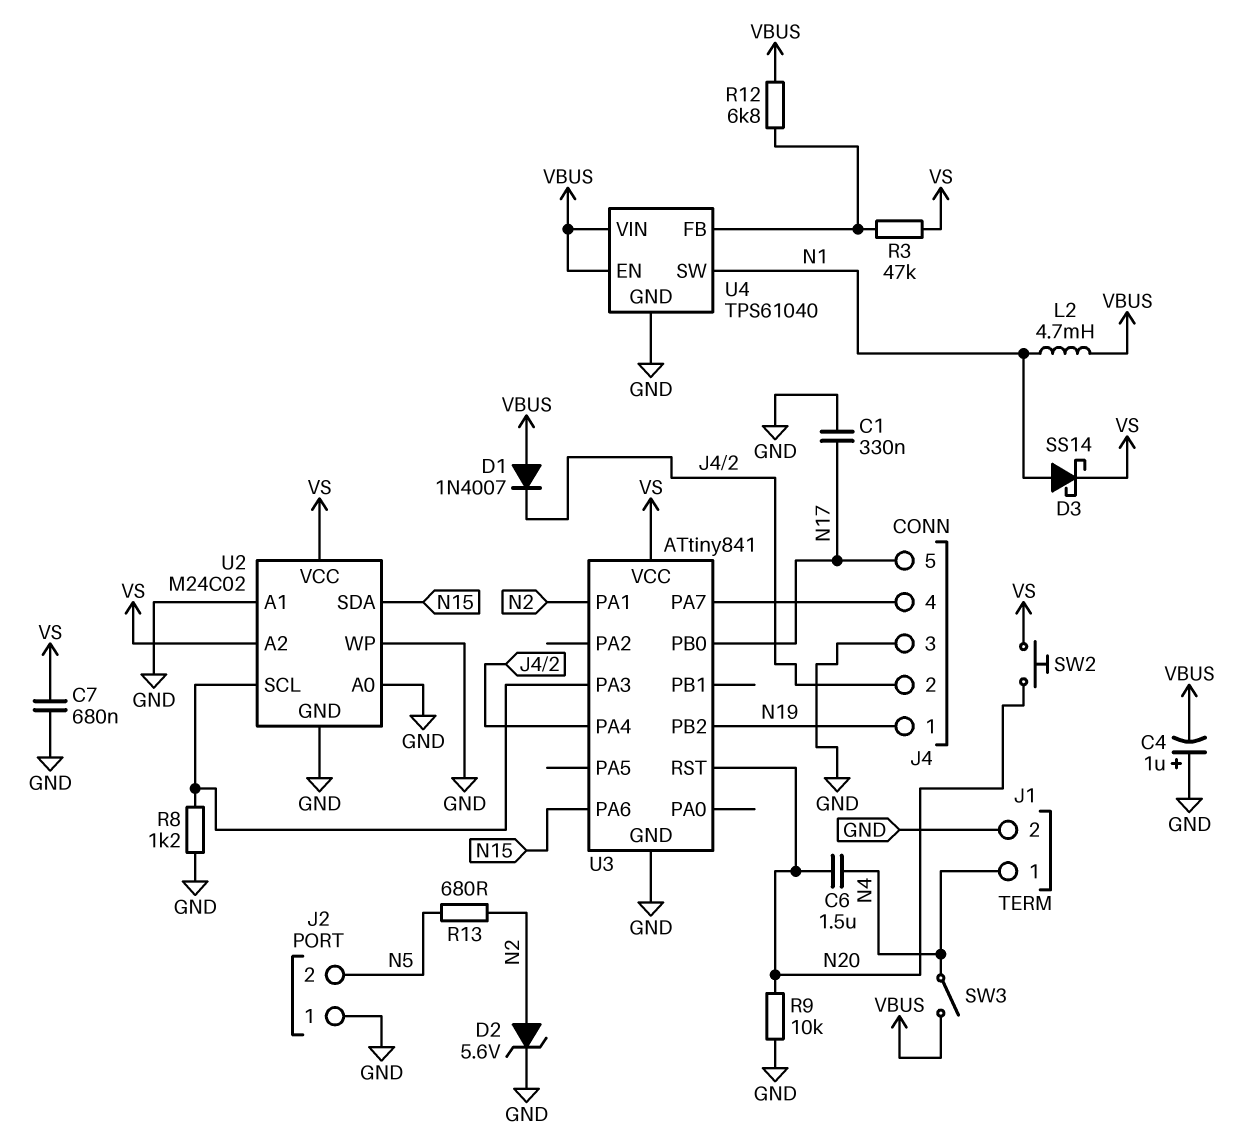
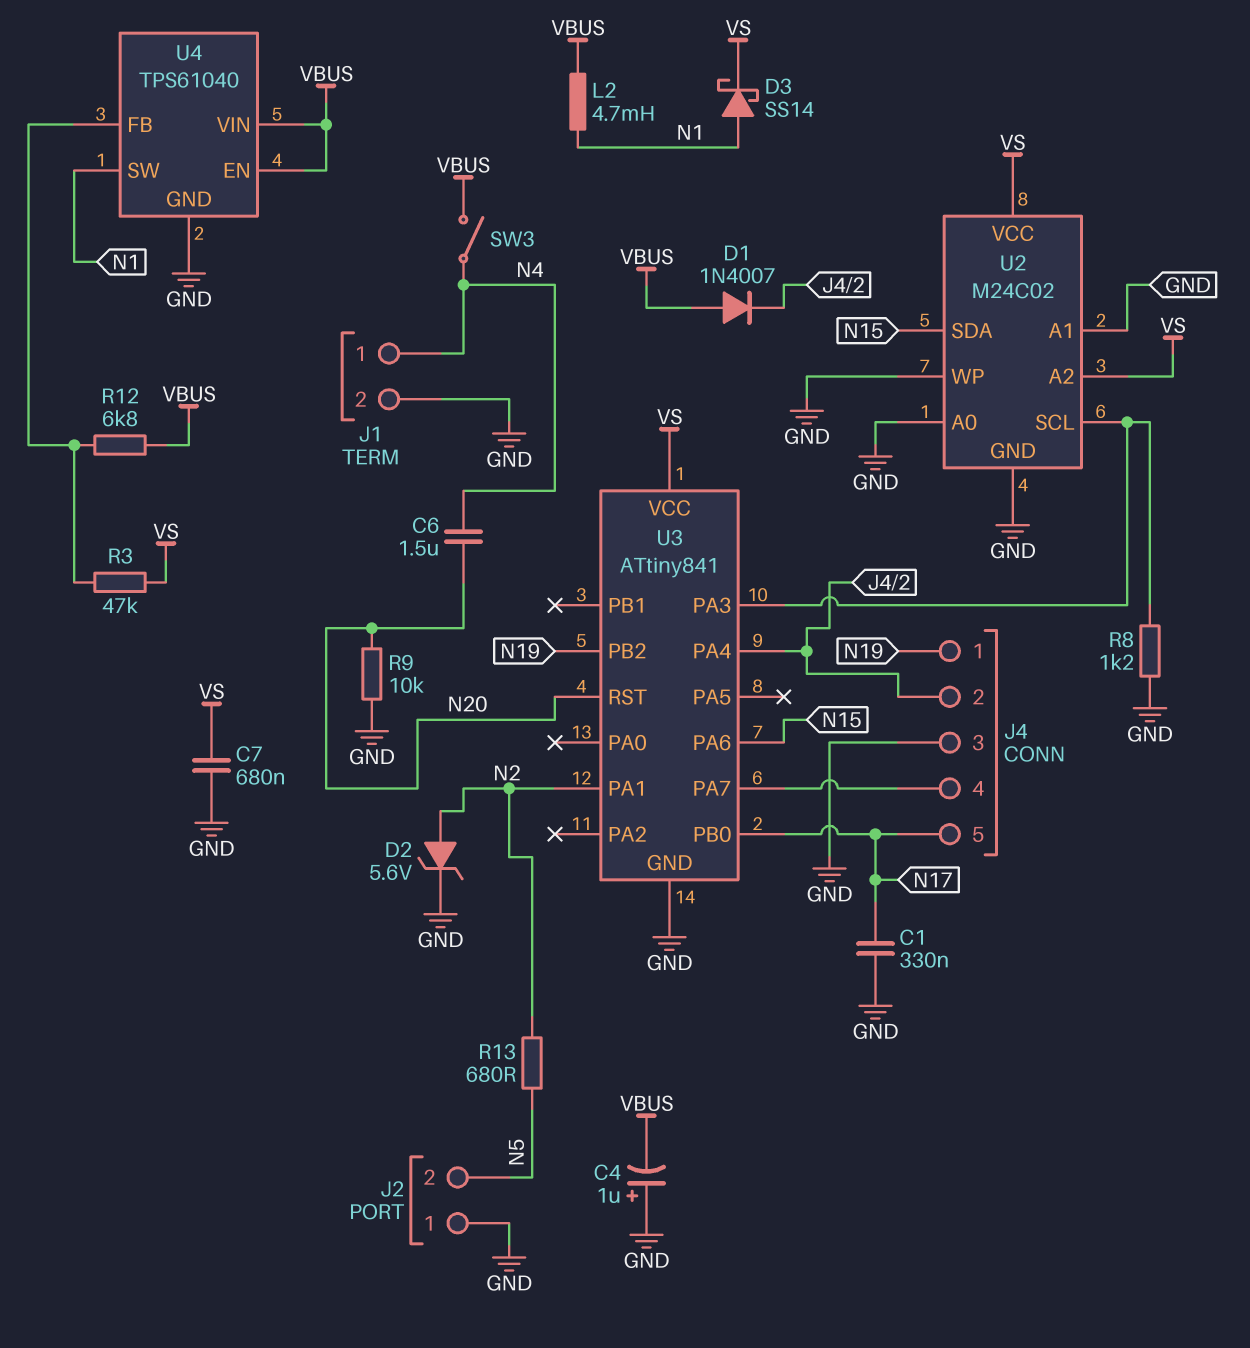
SW2: button (N20, VS) -> none

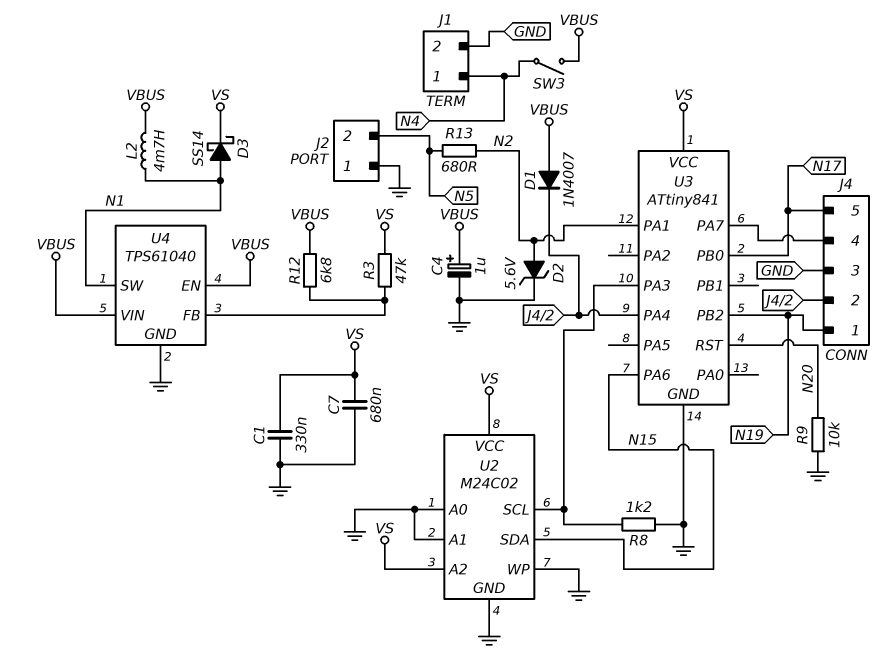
C1: 330nF (GND, N17) -> 330nF (GND, VS)
C4: 1uF (plus GND, minus VBUS) -> 1uF (plus VBUS, minus GND)
C6: 1.5uF (N4, N20) -> none

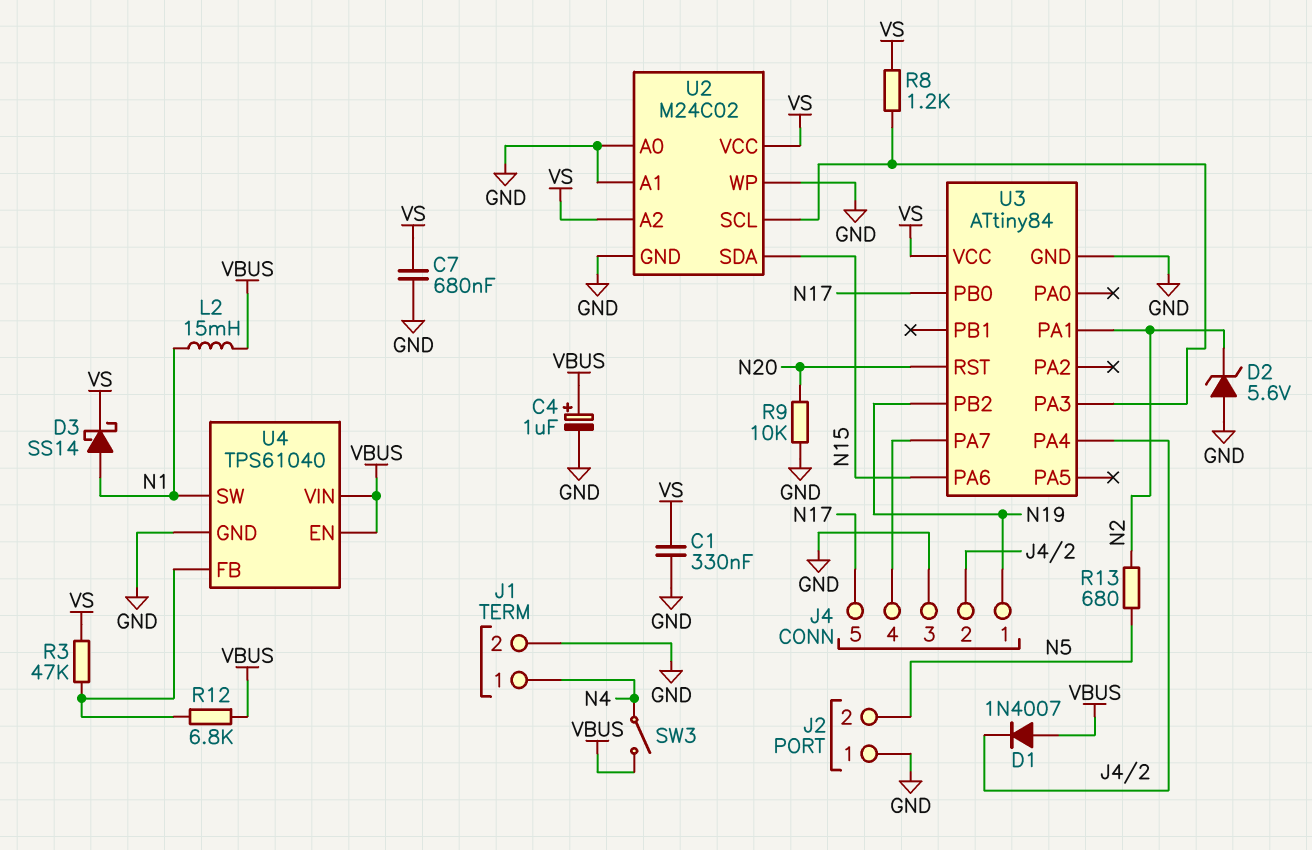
D2: zener 5.6V (A N2, K GND) -> zener 5.6V (A GND, K N2)
L2: 4.7mH (N1, VBUS) -> 15mH (N1, VBUS)
R8: 1.2k (GND, U2/SCL) -> 1.2k (U2/SCL, VS)
U3: ATtiny841 -> ATtiny84

